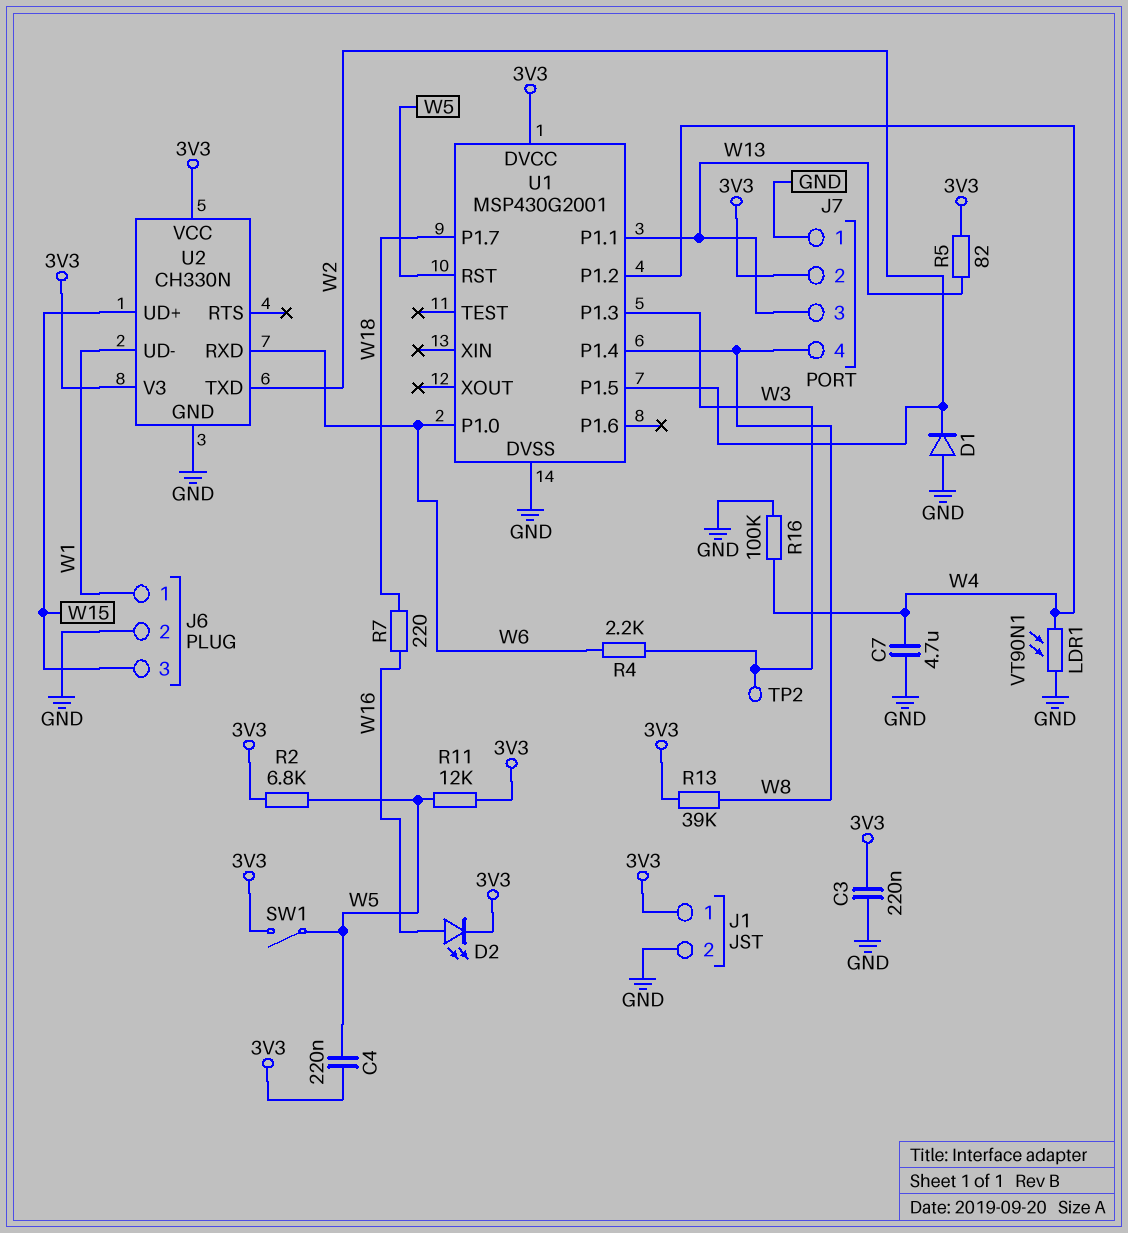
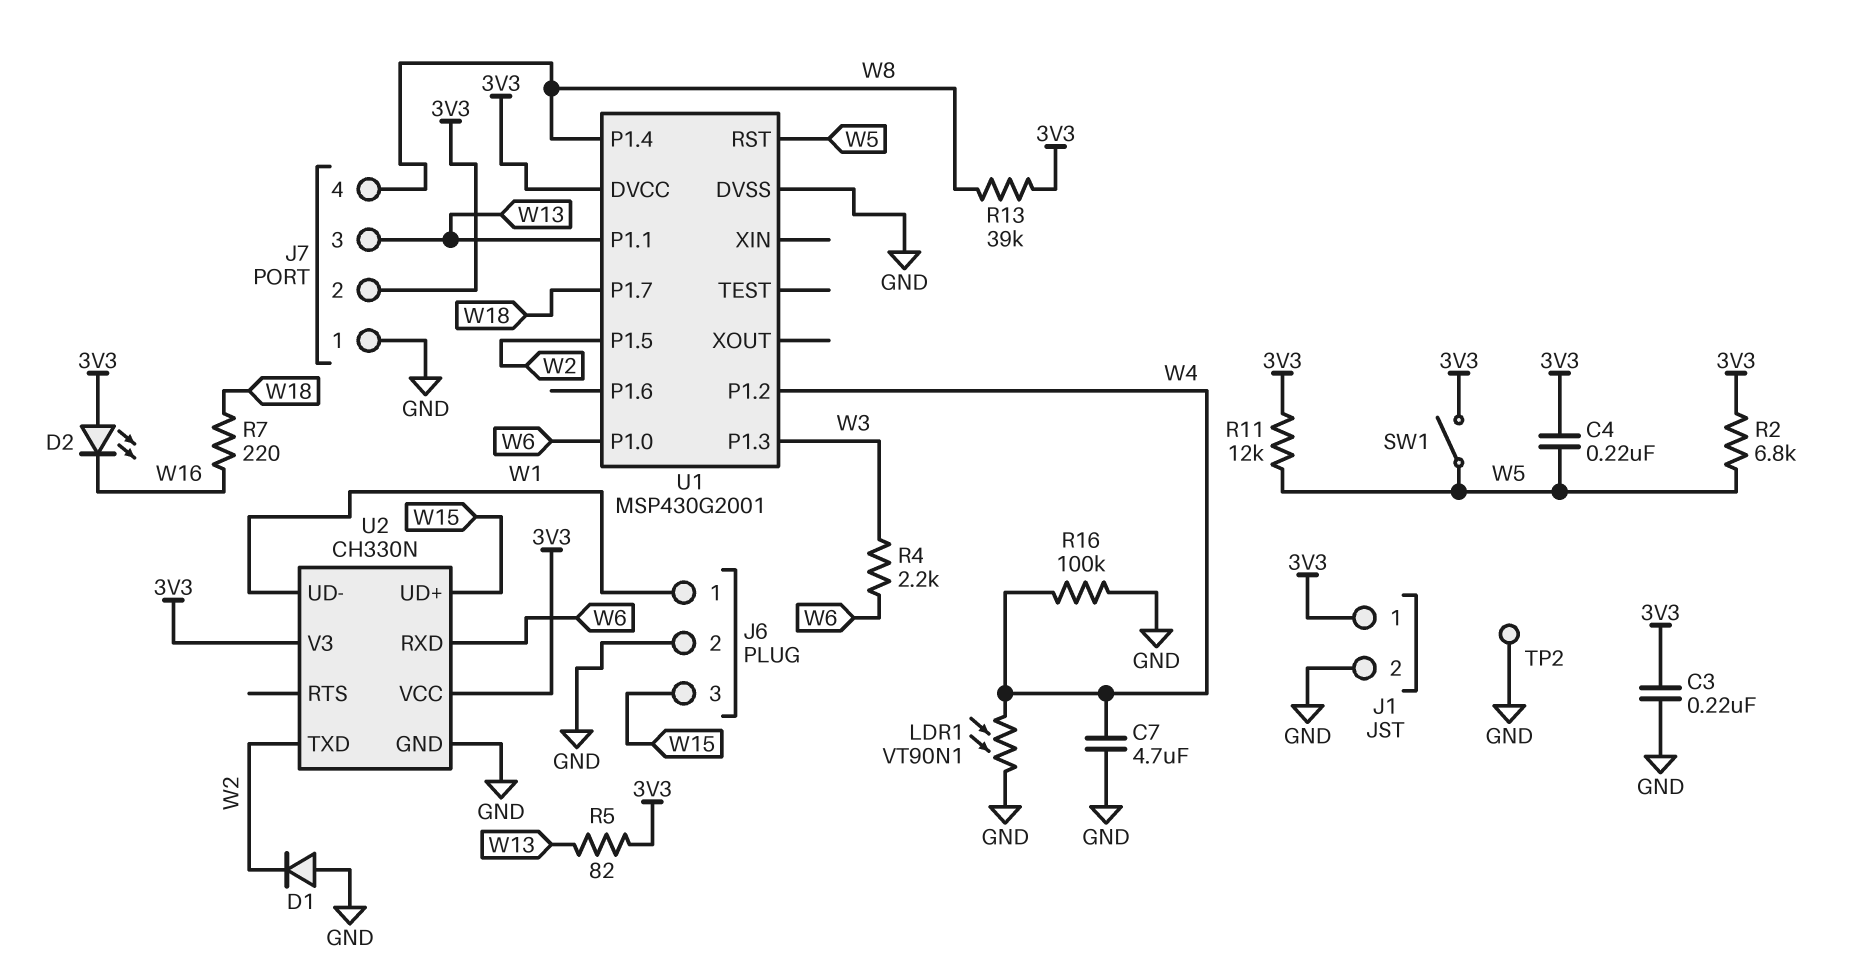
D2: LED (A W16, K 3V3) -> LED (A 3V3, K W16)
TP2: test point (W3) -> test point (GND)

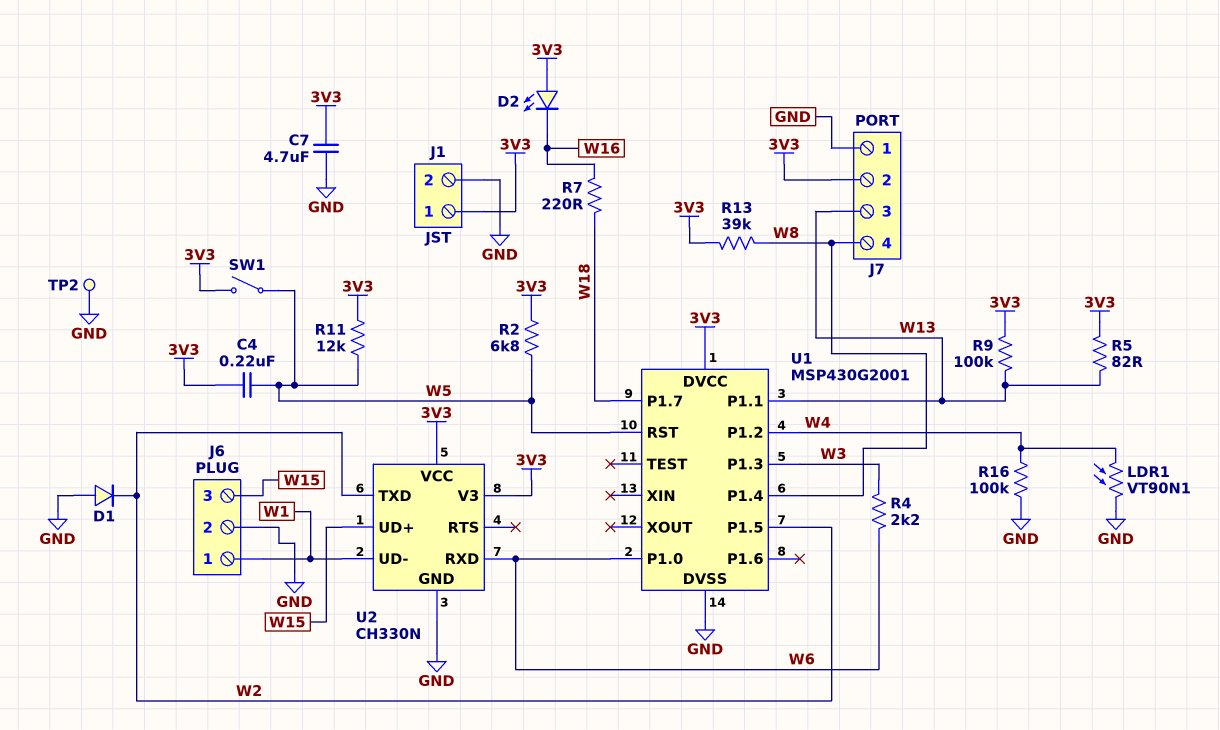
C3: 220nF (3V3, GND) -> none
C7: 4.7uF (GND, W4) -> 4.7uF (3V3, GND)
R9: none -> 100k (3V3, W13)

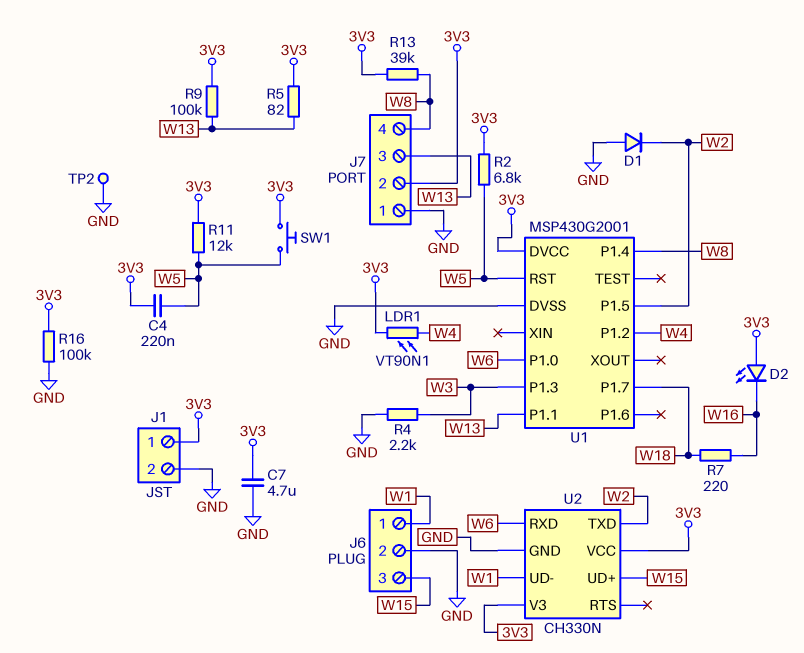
LDR1: VT90N1 (GND, W4) -> VT90N1 (3V3, W4)
R4: 2.2k (W3, W6) -> 2.2k (GND, W3)
R16: 100k (GND, W4) -> 100k (3V3, GND)
SW1: switch (3V3, W5) -> button (3V3, W5)

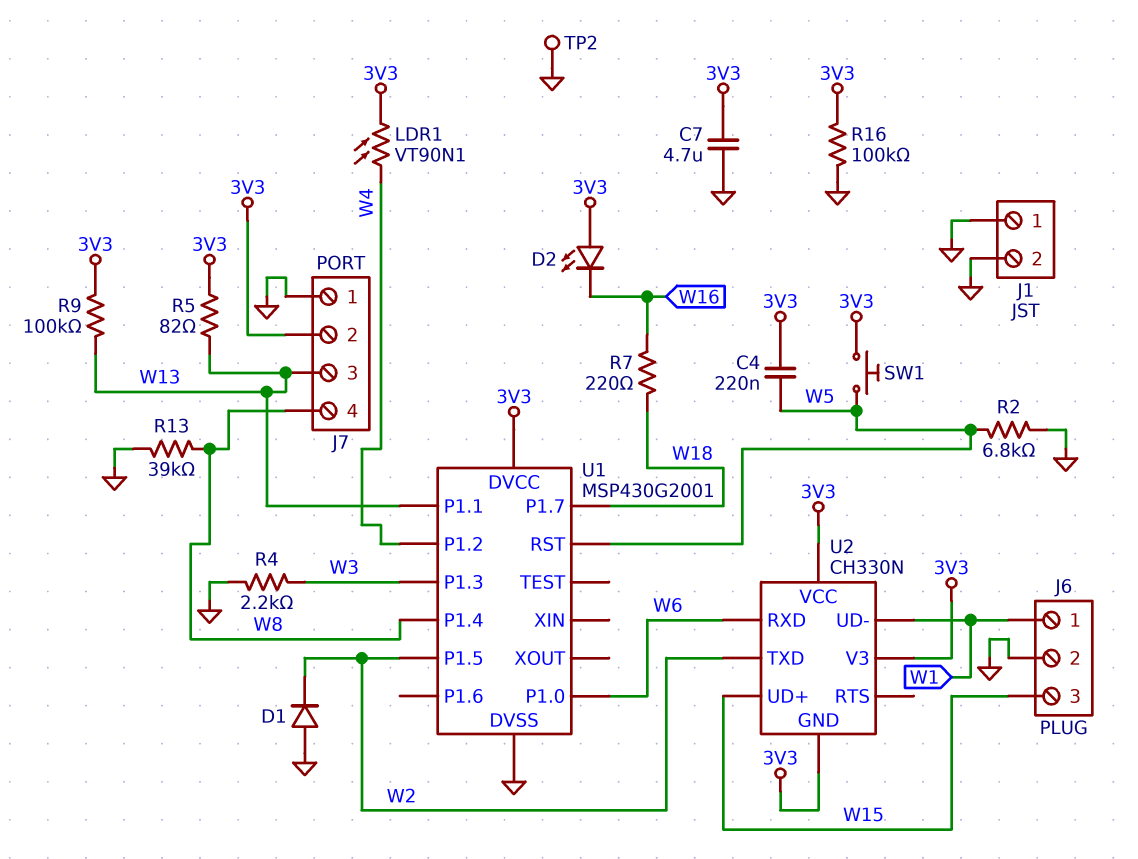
J1 pin 1: 3V3 -> GND
R2: 6.8k (3V3, W5) -> 6.8k (GND, W5)
R11: 12k (3V3, W5) -> none
R13: 39k (3V3, W8) -> 39k (GND, W8)
U2 pin GND: GND -> 3V3

